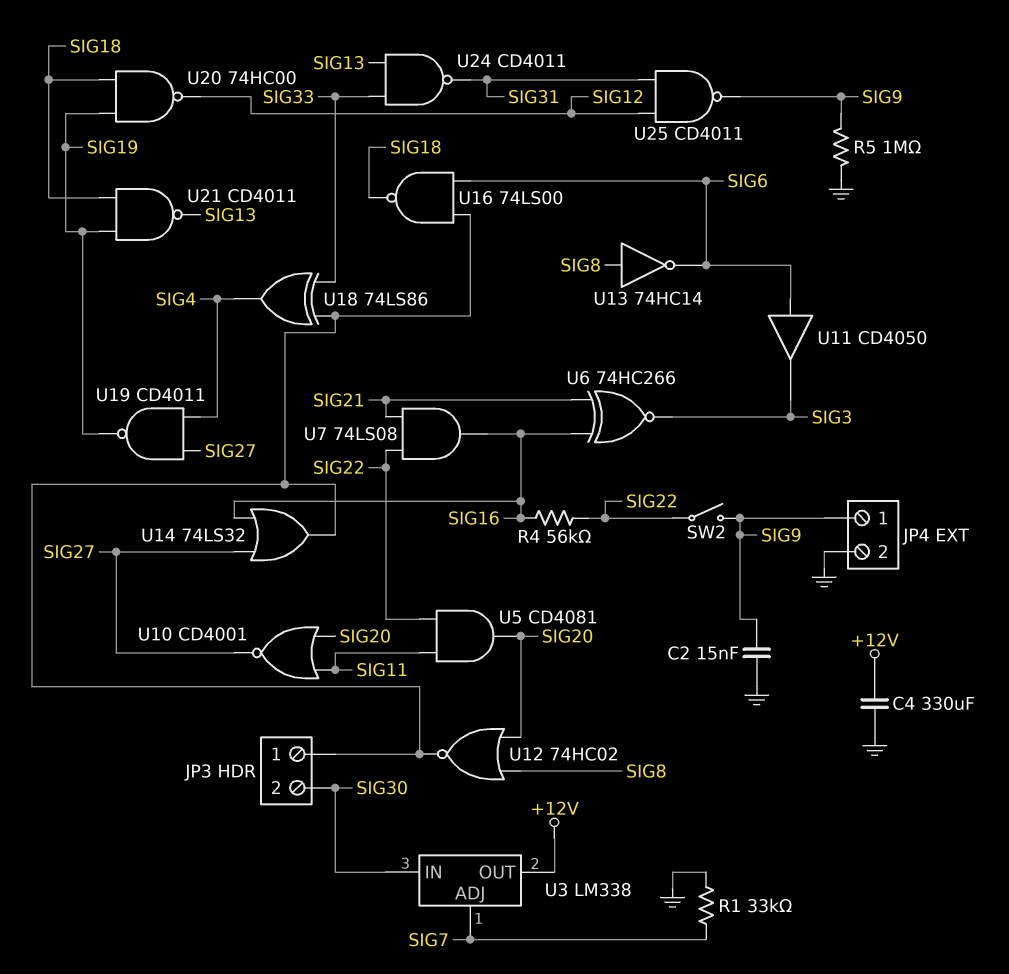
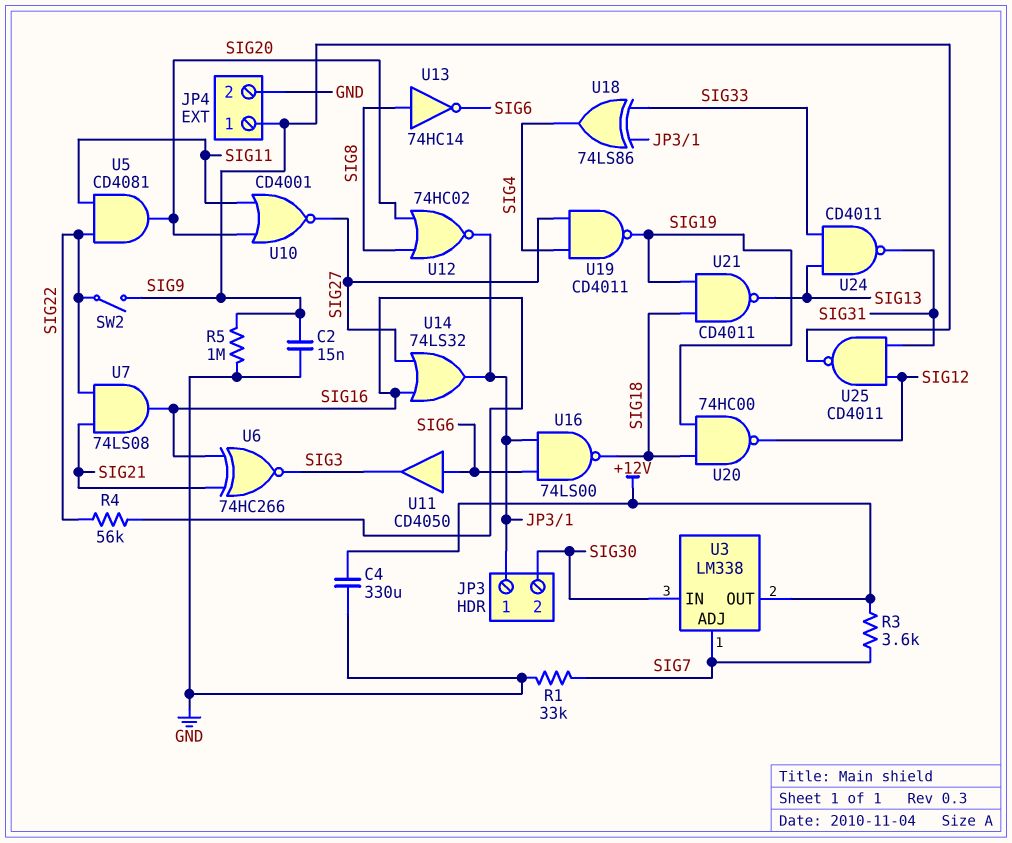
R3: none -> 3.6k (+12V, SIG7)

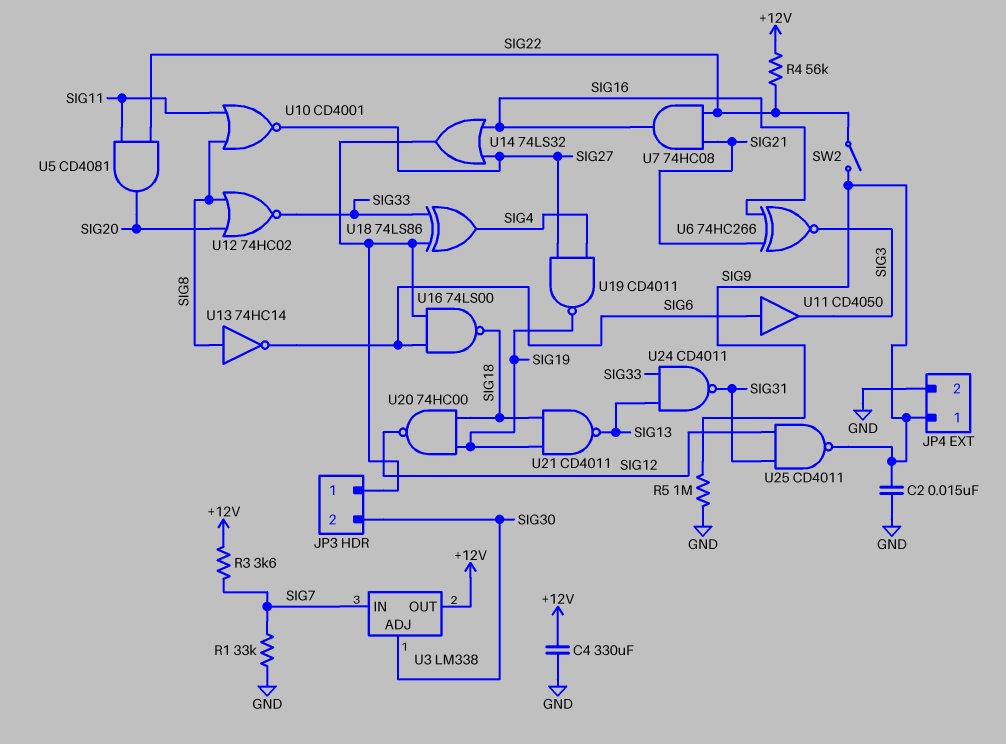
R4: 56k (SIG16, SIG22) -> 56k (+12V, SIG22)
U3 pin ADJ: SIG7 -> SIG30
U3 pin IN: SIG30 -> SIG7
U7: AND 74LS08 (in SIG21, in SIG22, out SIG16) -> AND 74HC08 (in SIG21, in SIG22, out SIG16)
U10: NOR CD4001 (in SIG11, in SIG20, out SIG27) -> NOR CD4001 (in SIG8, in SIG11, out SIG27)
U12: NOR 74HC02 (in SIG8, in SIG20, out JP3/1) -> NOR 74HC02 (in SIG8, in SIG20, out SIG33)

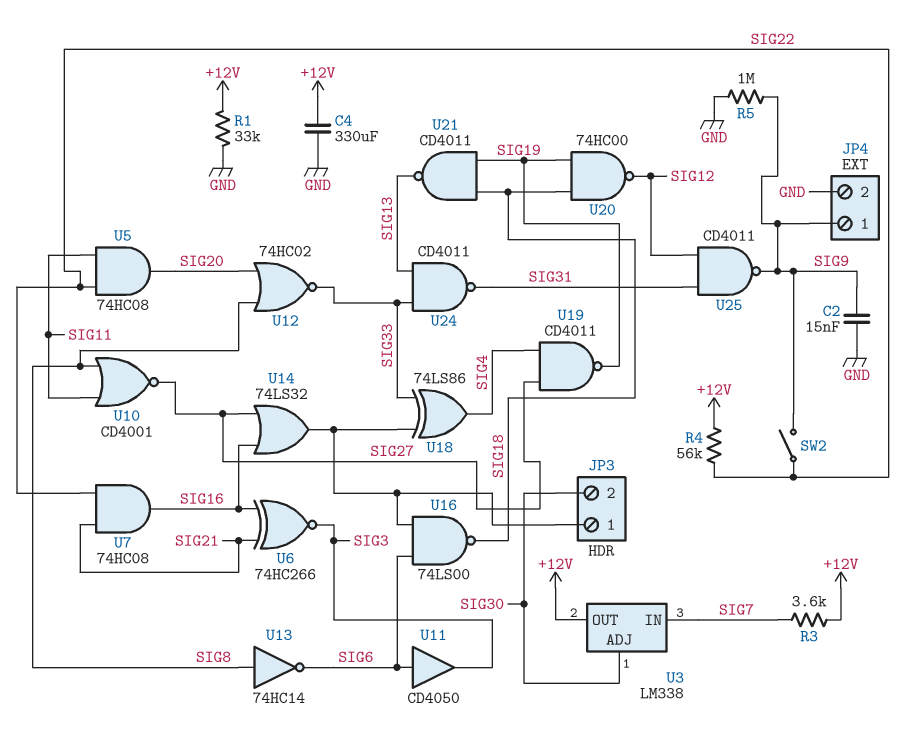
R1: 33k (GND, SIG7) -> 33k (+12V, GND)
U5: AND CD4081 (in SIG11, in SIG22, out SIG20) -> AND 74HC08 (in SIG11, in SIG22, out SIG20)

